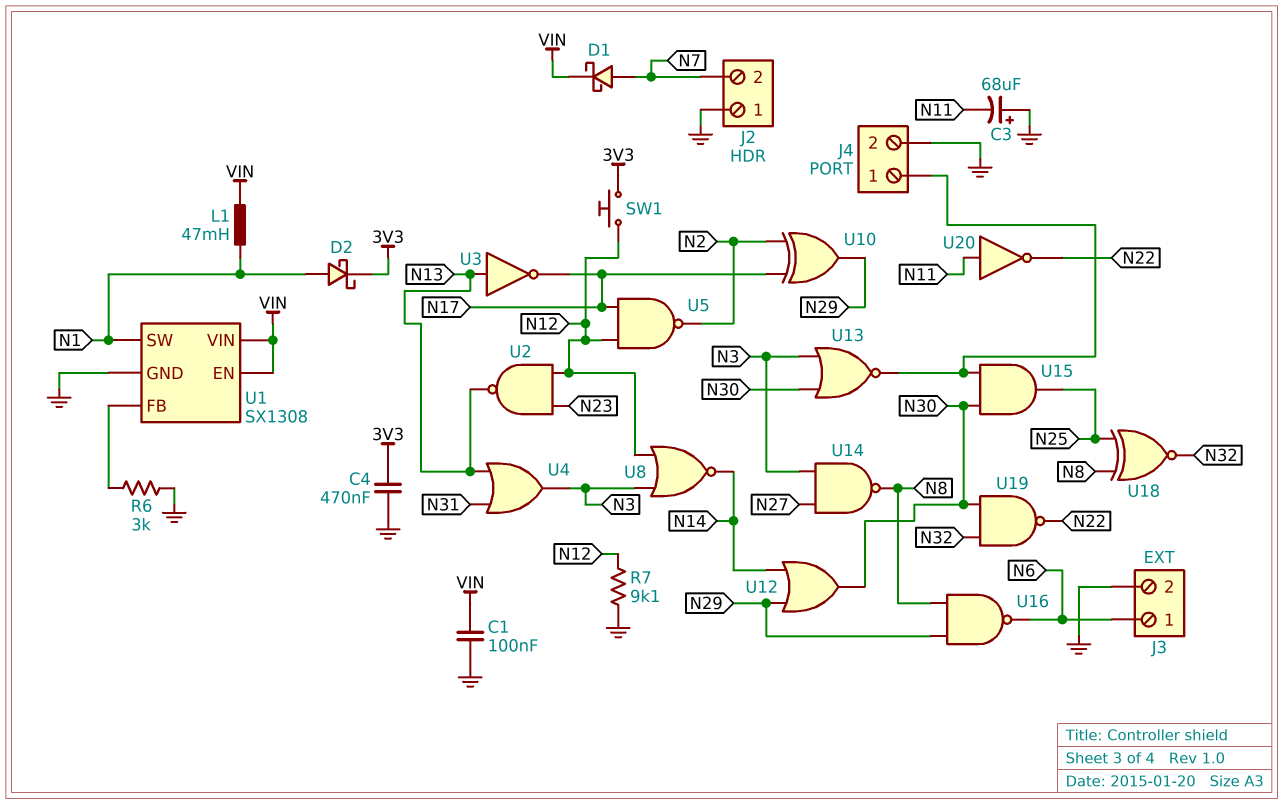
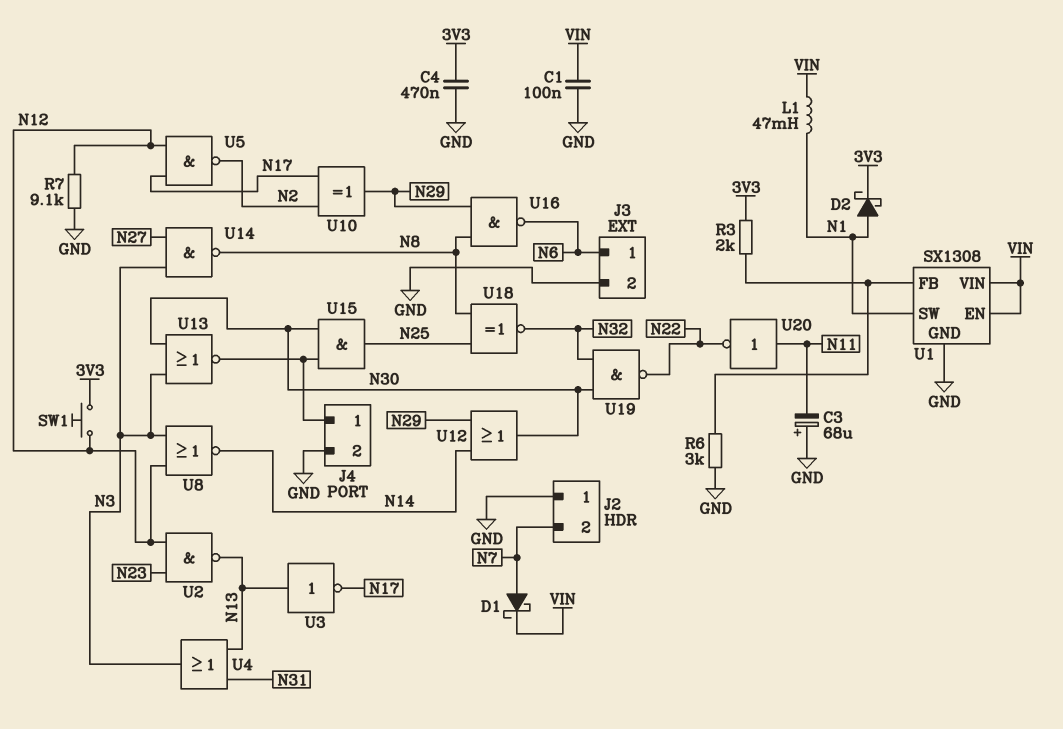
R3: none -> 2k (3V3, U1/FB)

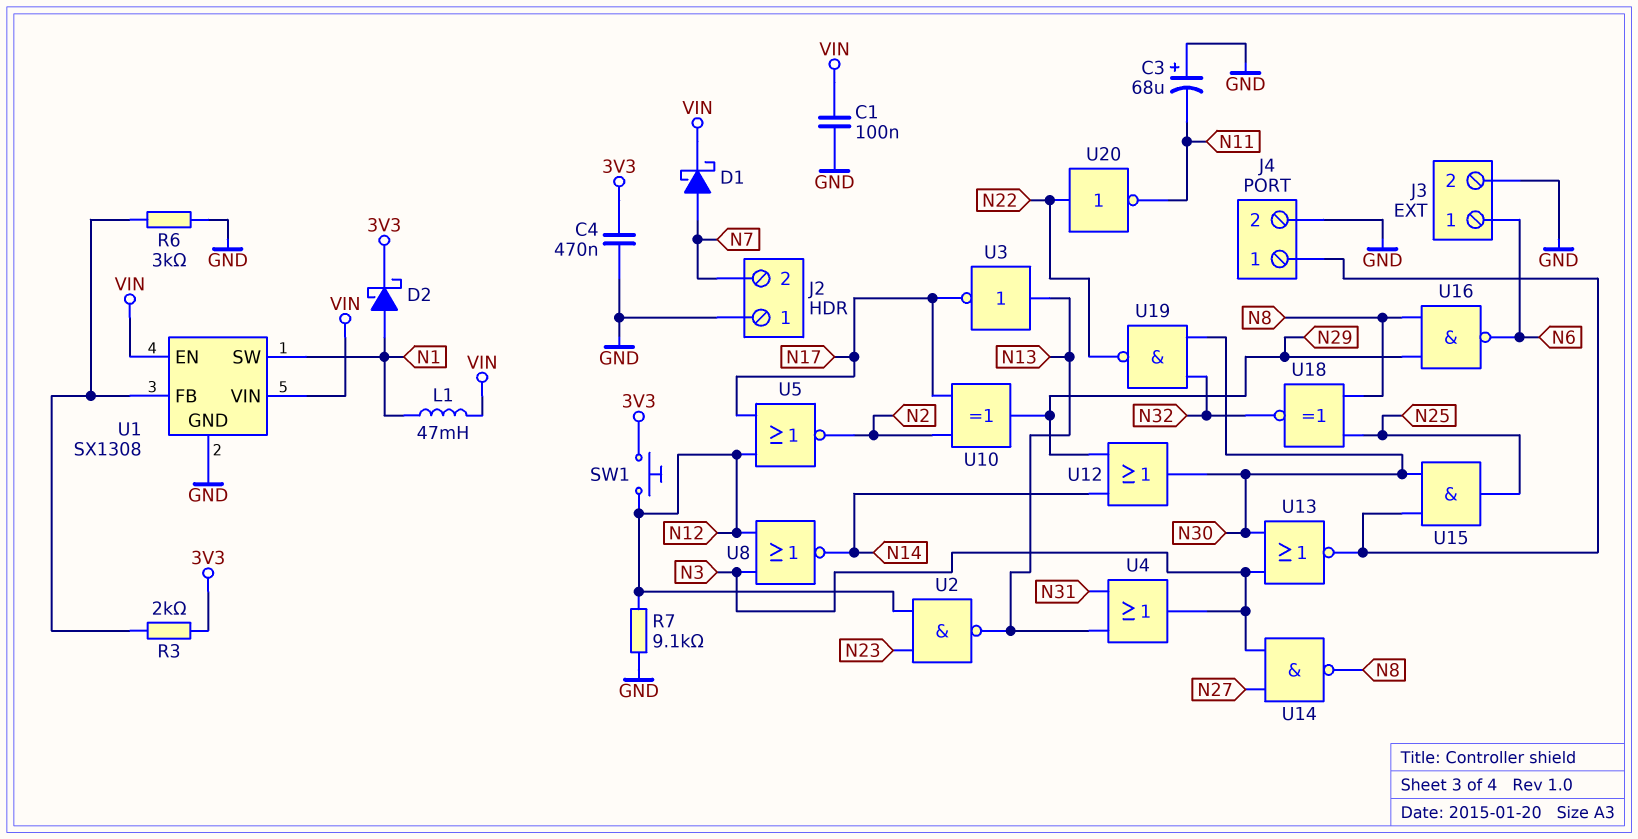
U5: NAND (in N12, in N17, out N2) -> NOR (in N12, in N17, out N2)
U20: NOT (in N11, out N22) -> NOT (in N22, out N11)

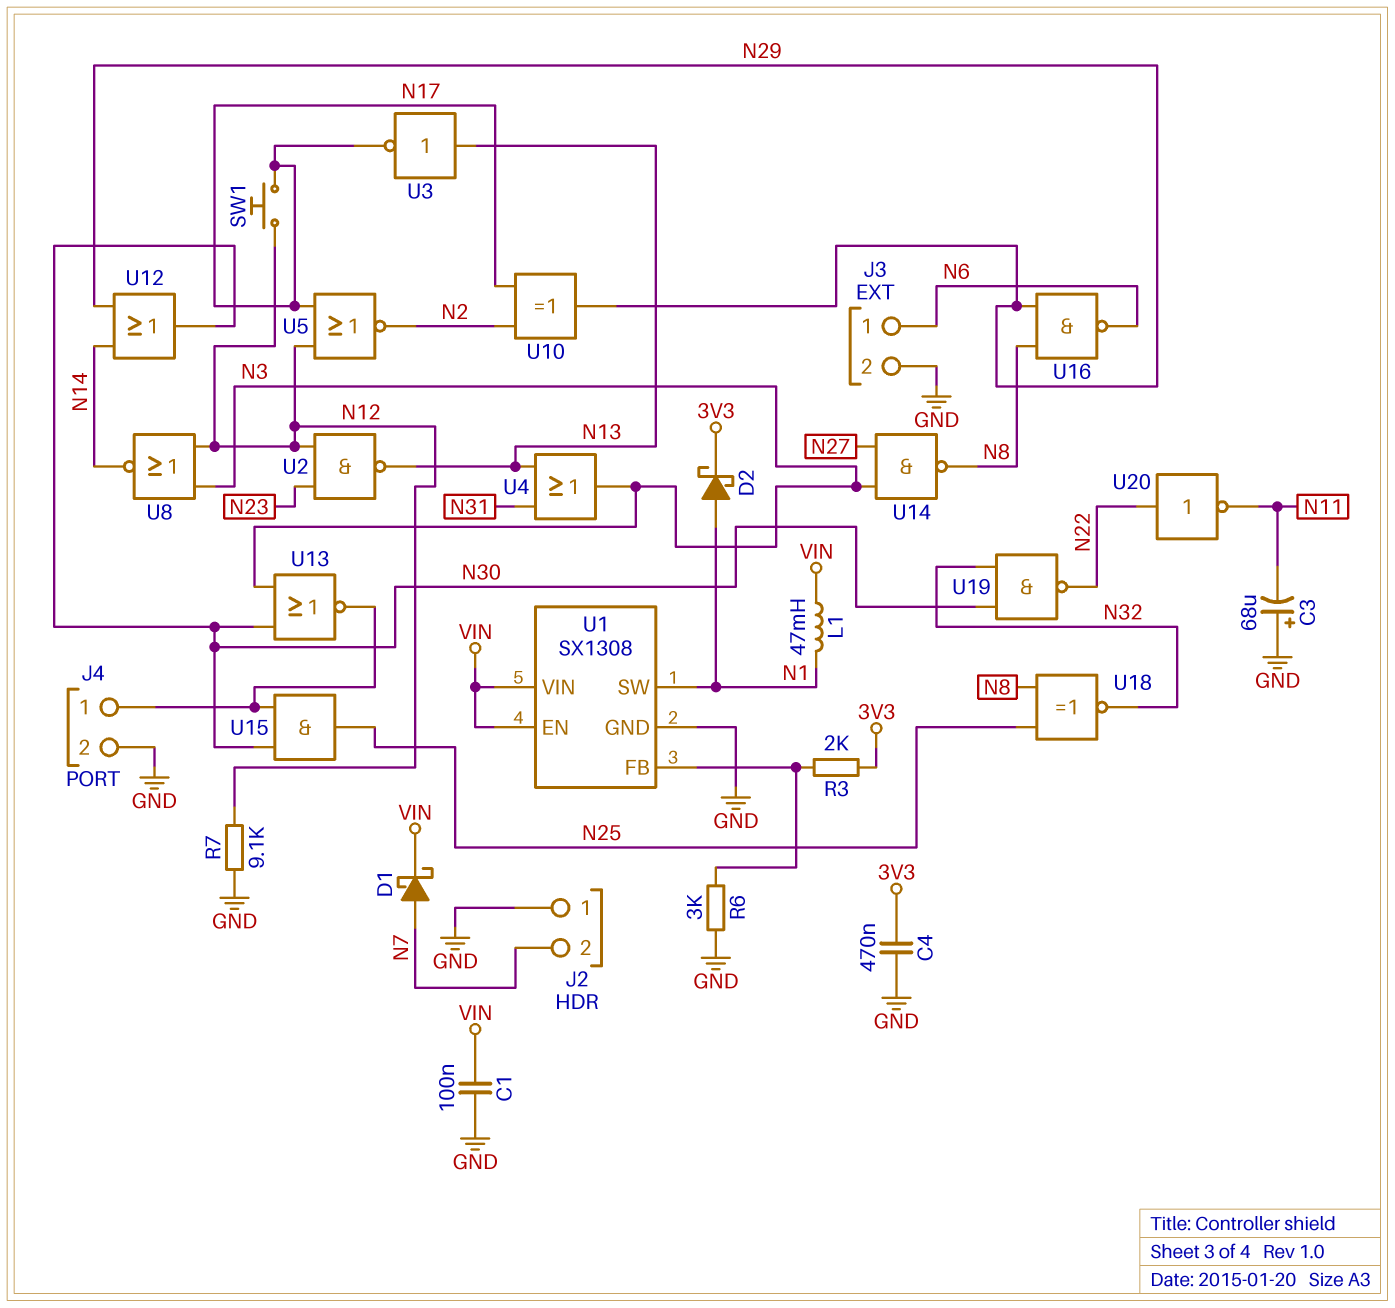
SW1: button (3V3, N12) -> button (N12, N17)

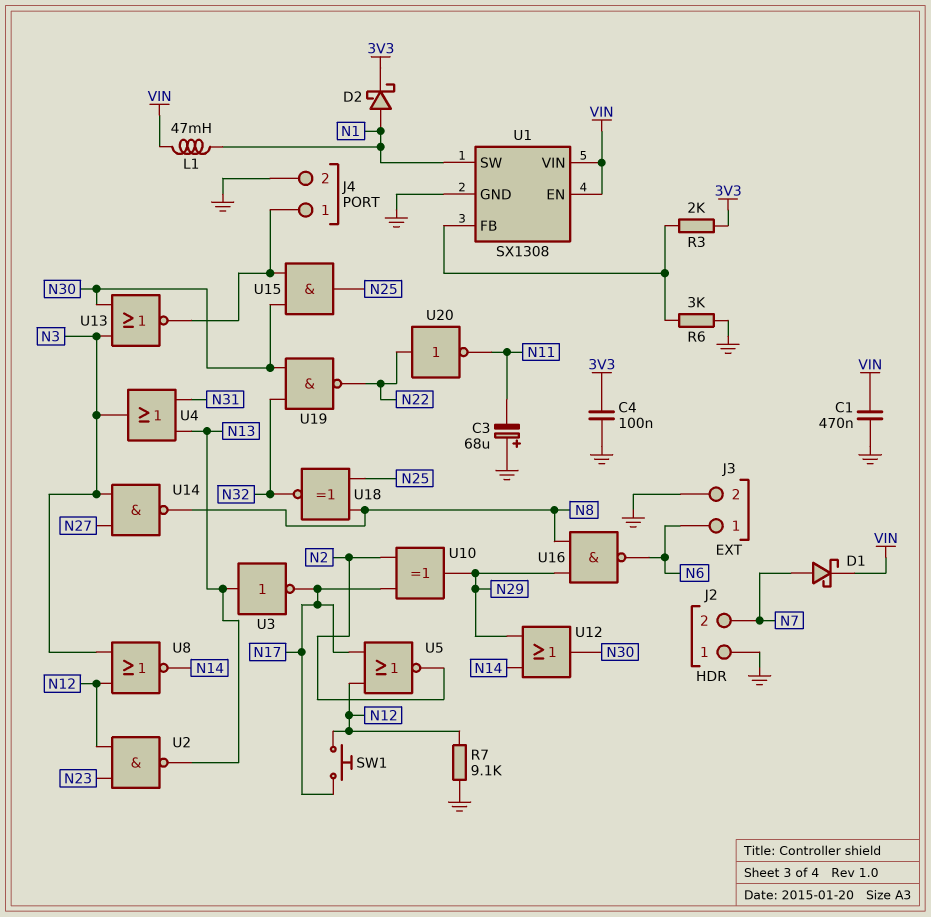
C1: 100nF (GND, VIN) -> 470nF (GND, VIN)
C4: 470nF (3V3, GND) -> 100nF (3V3, GND)

